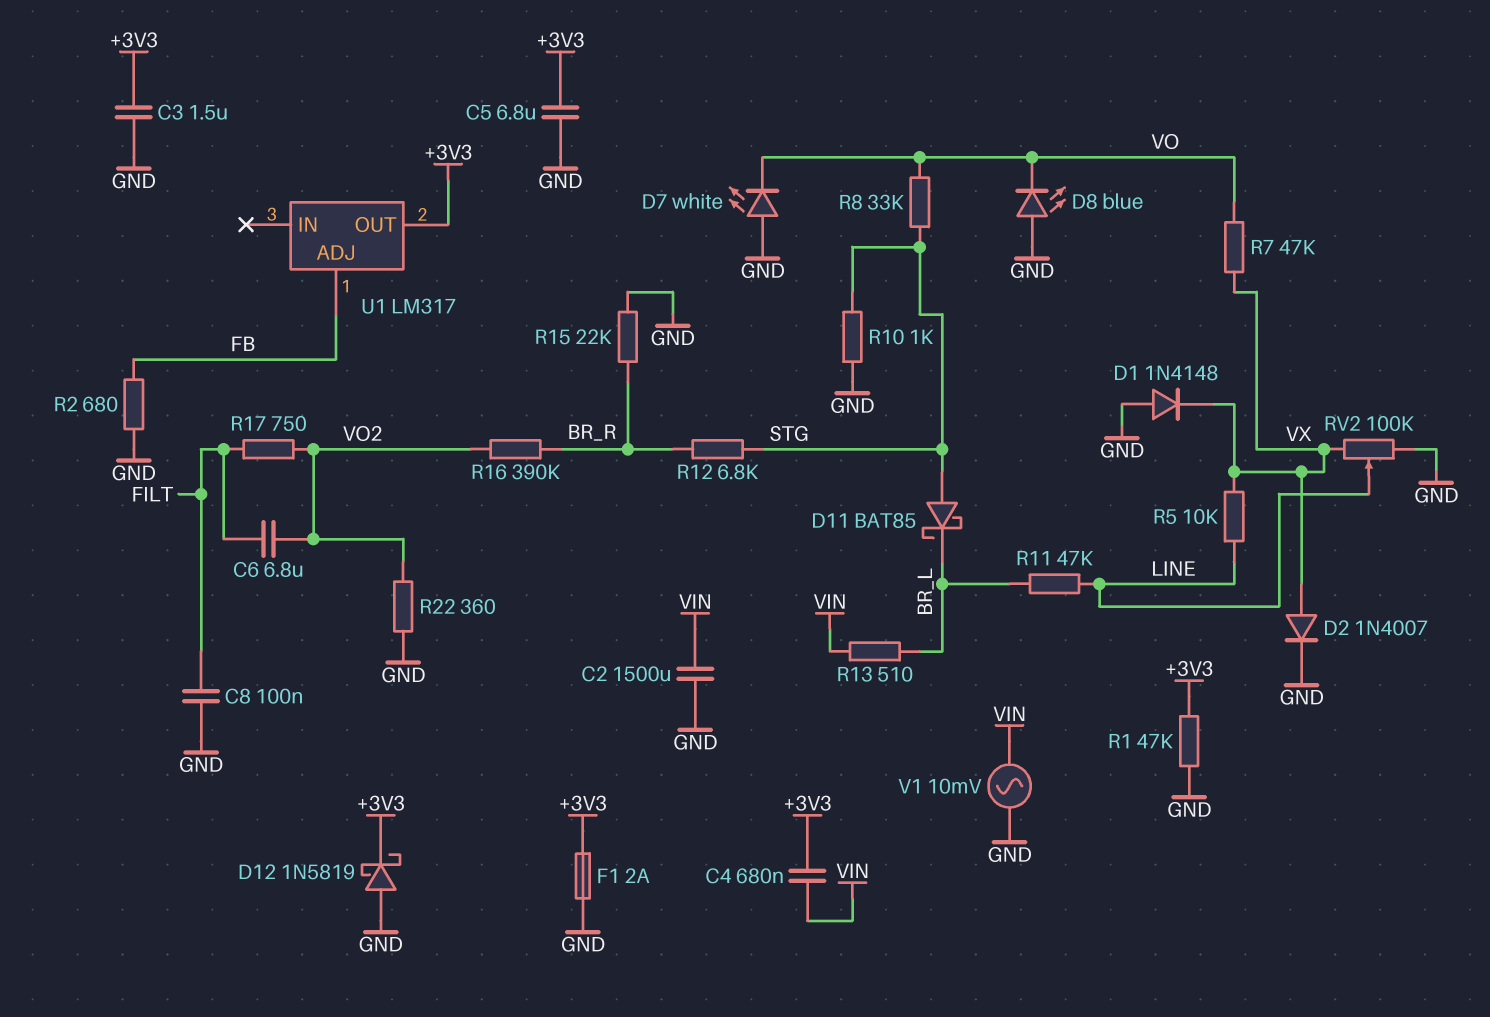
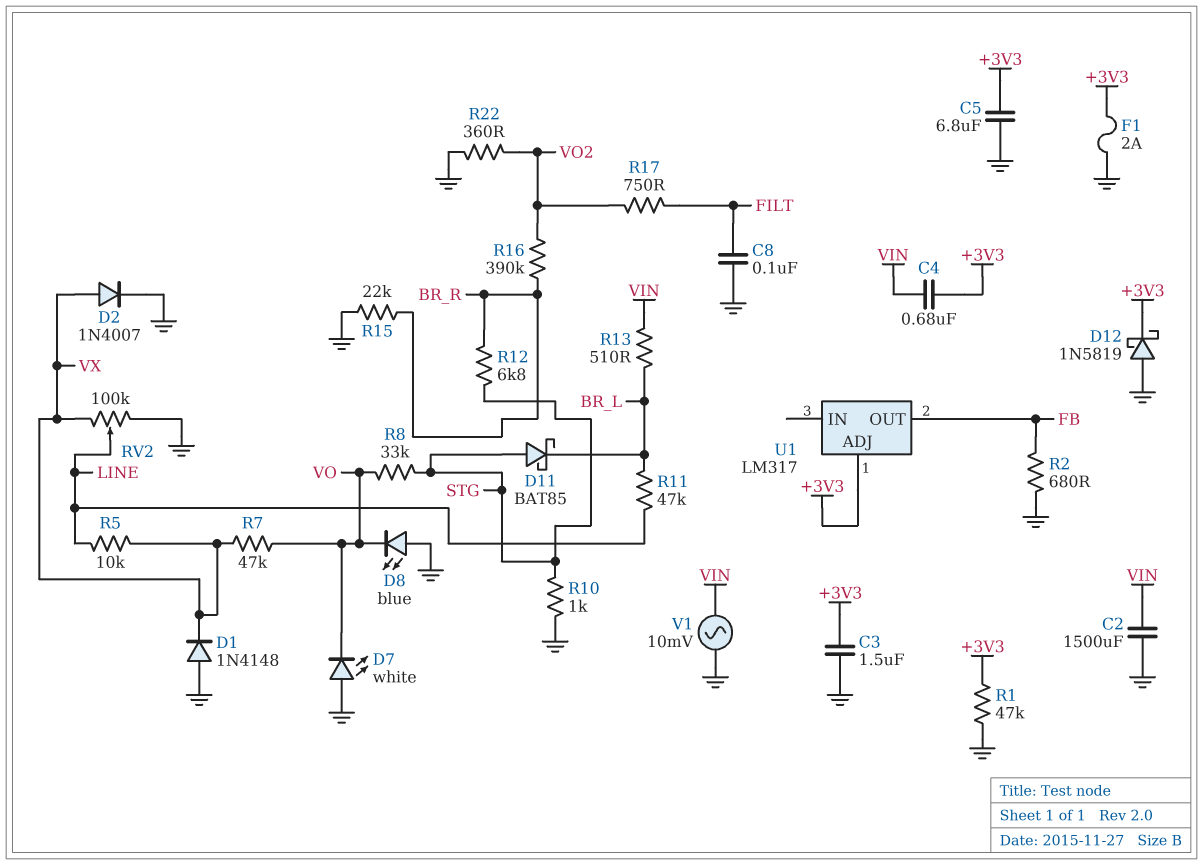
C6: 6.8uF (FILT, VO2) -> none
U1 pin ADJ: FB -> +3V3
U1 pin OUT: +3V3 -> FB

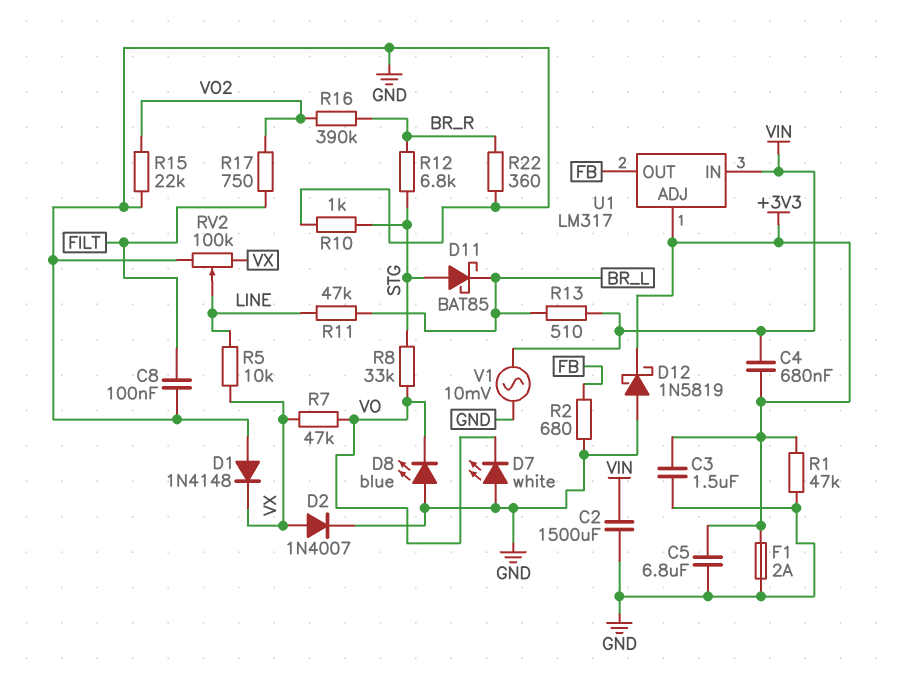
R15: 22k (BR_R, GND) -> 22k (GND, VO2)
R22: 360 (GND, VO2) -> 360 (BR_R, GND)
U1 pin IN: none -> VIN

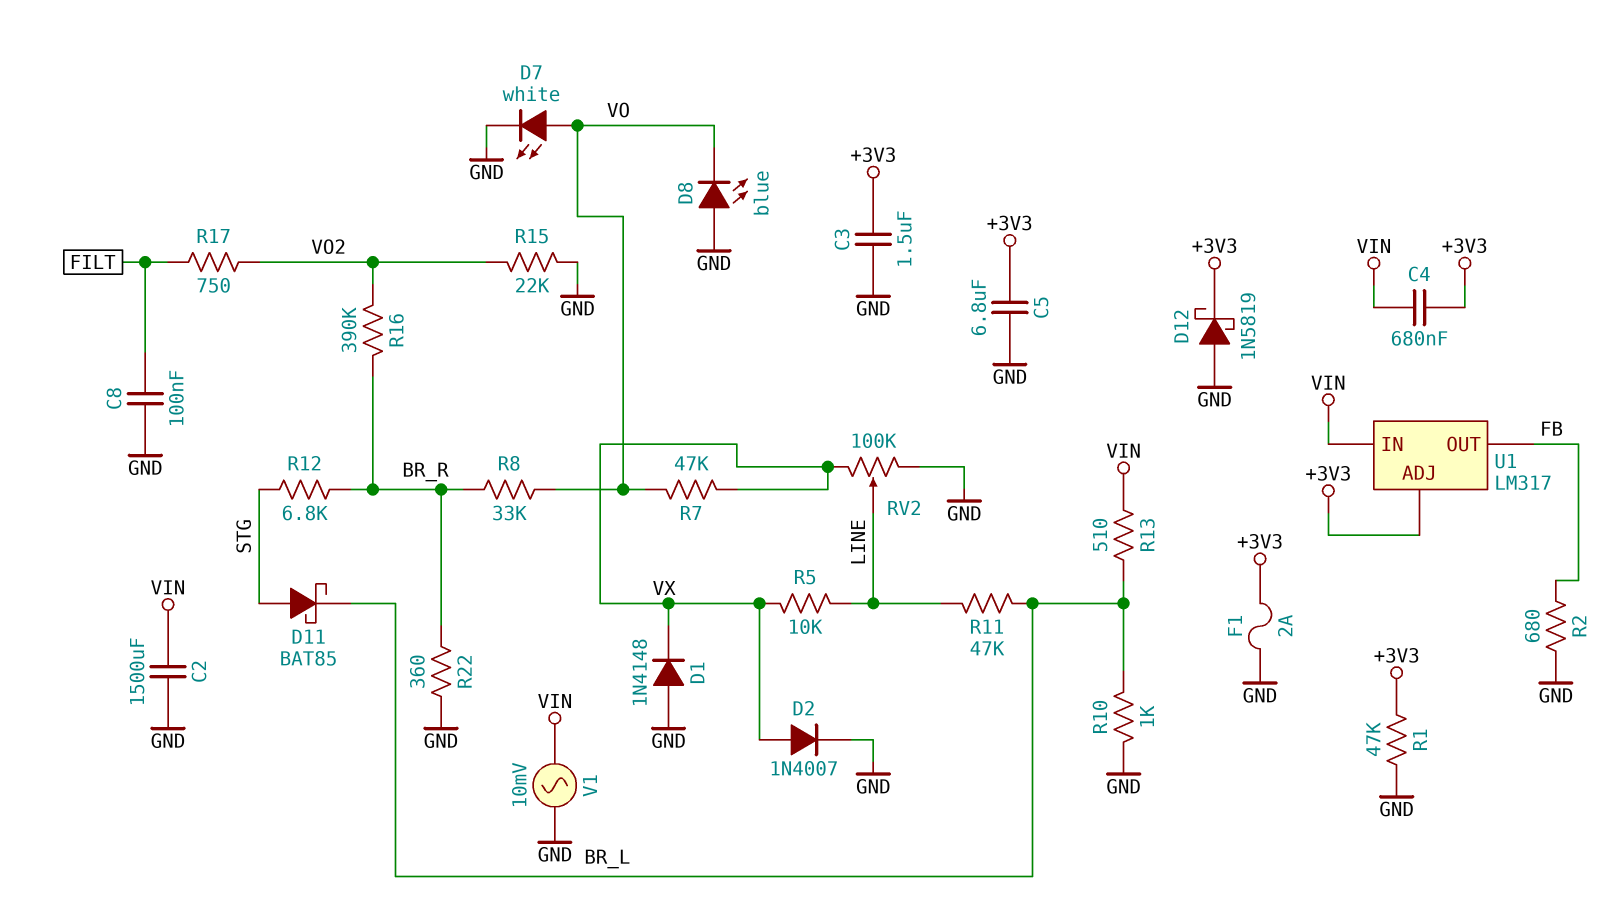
D7: LED white (A GND, K VO) -> LED white (A VO, K GND)
R8: 33k (STG, VO) -> 33k (BR_R, VO)
R10: 1k (GND, STG) -> 1k (BR_L, GND)

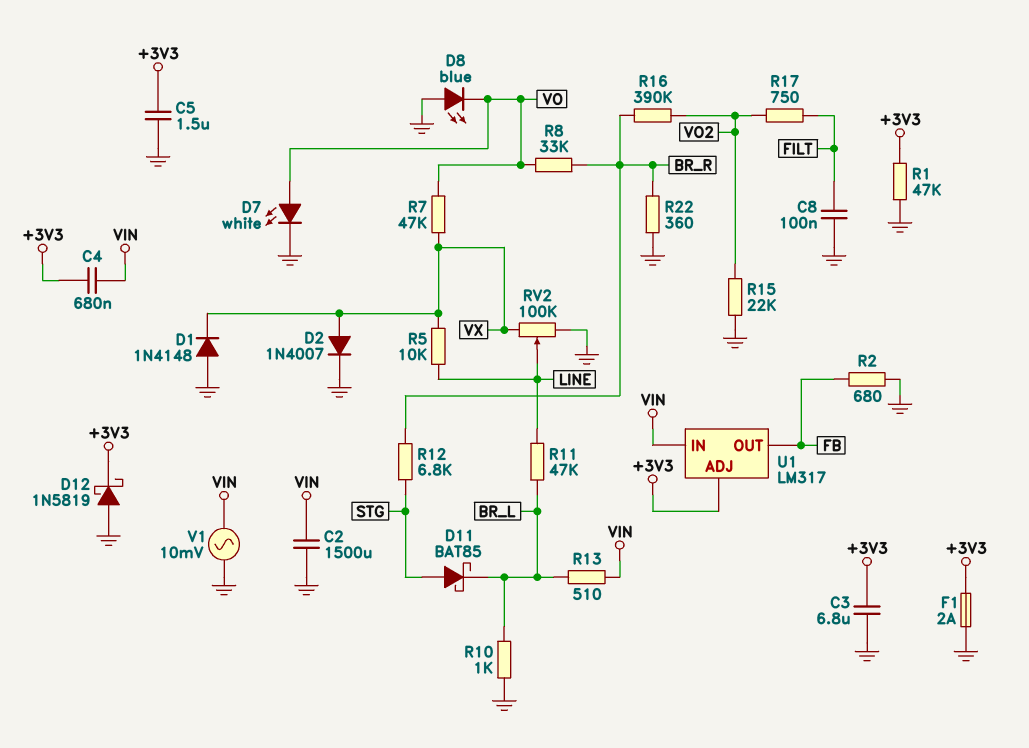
C3: 1.5uF (+3V3, GND) -> 6.8uF (+3V3, GND)
C5: 6.8uF (+3V3, GND) -> 1.5uF (+3V3, GND)

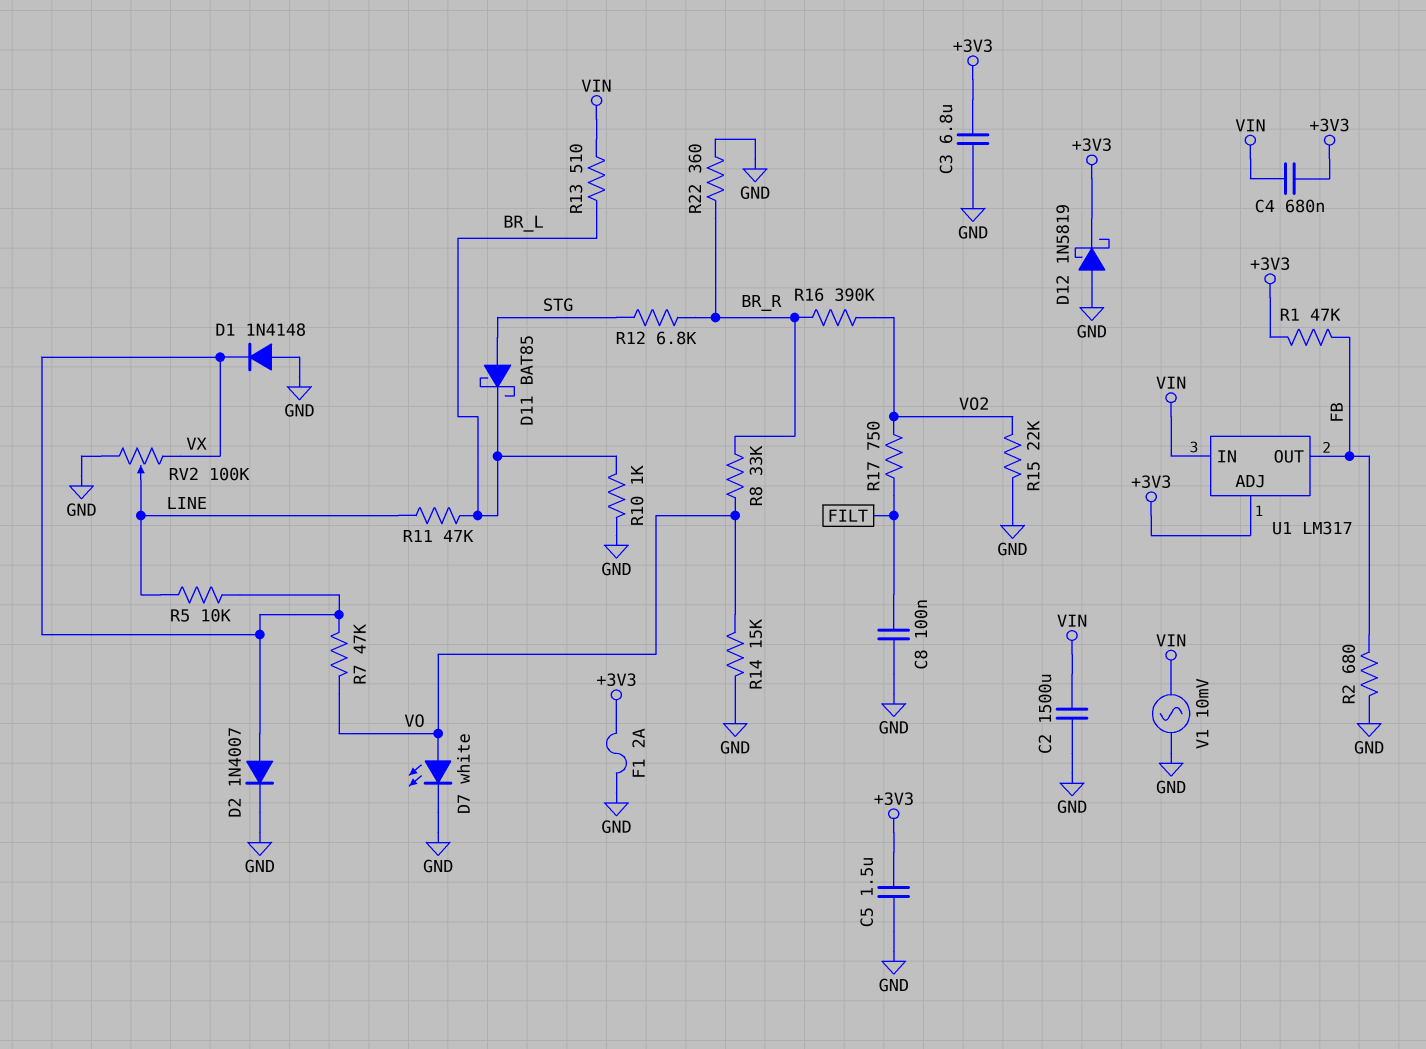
D8: LED blue (A GND, K VO) -> none
R1: 47k (+3V3, GND) -> 47k (+3V3, FB)
R14: none -> 15k (GND, VO)

